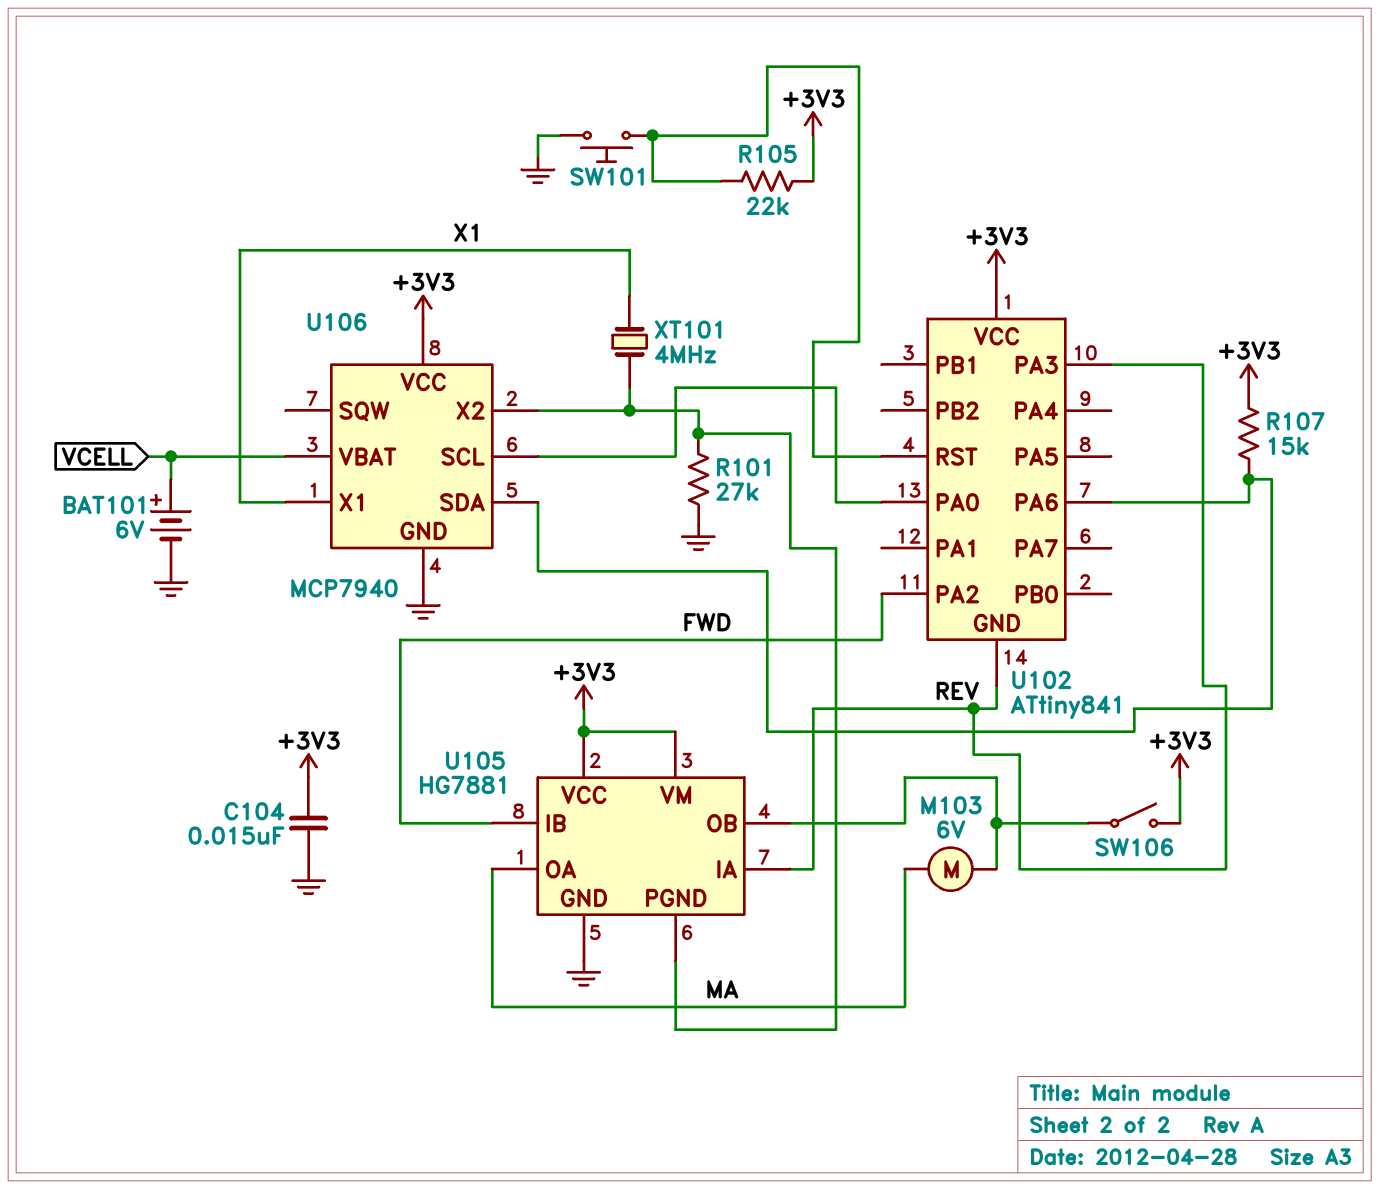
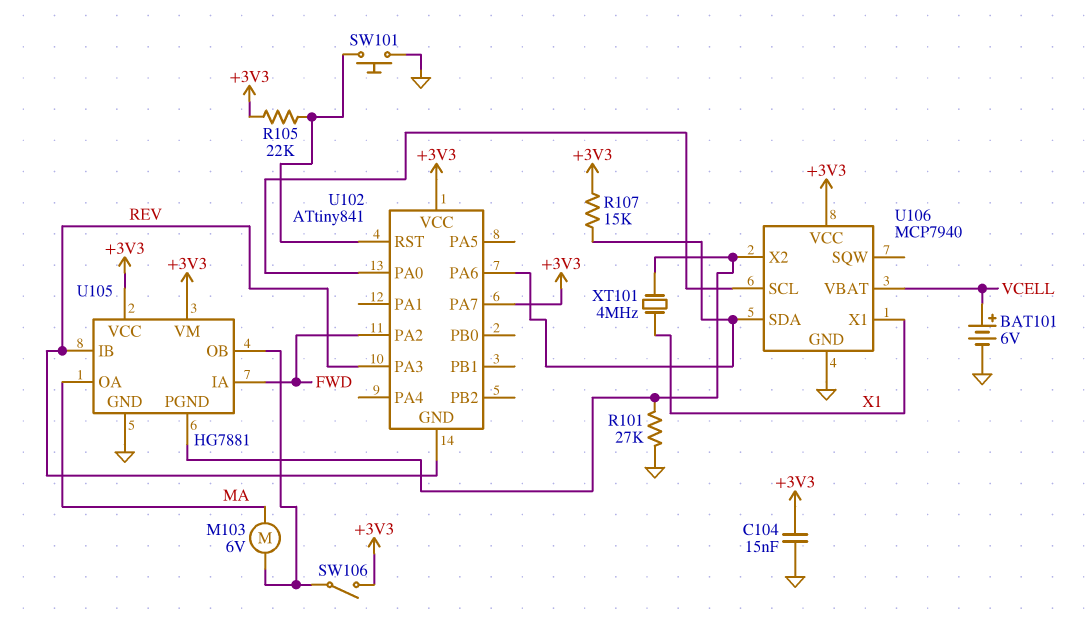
U102 pin PA7: none -> +3V3
U105 pin IA: REV -> FWD
U105 pin IB: FWD -> REV

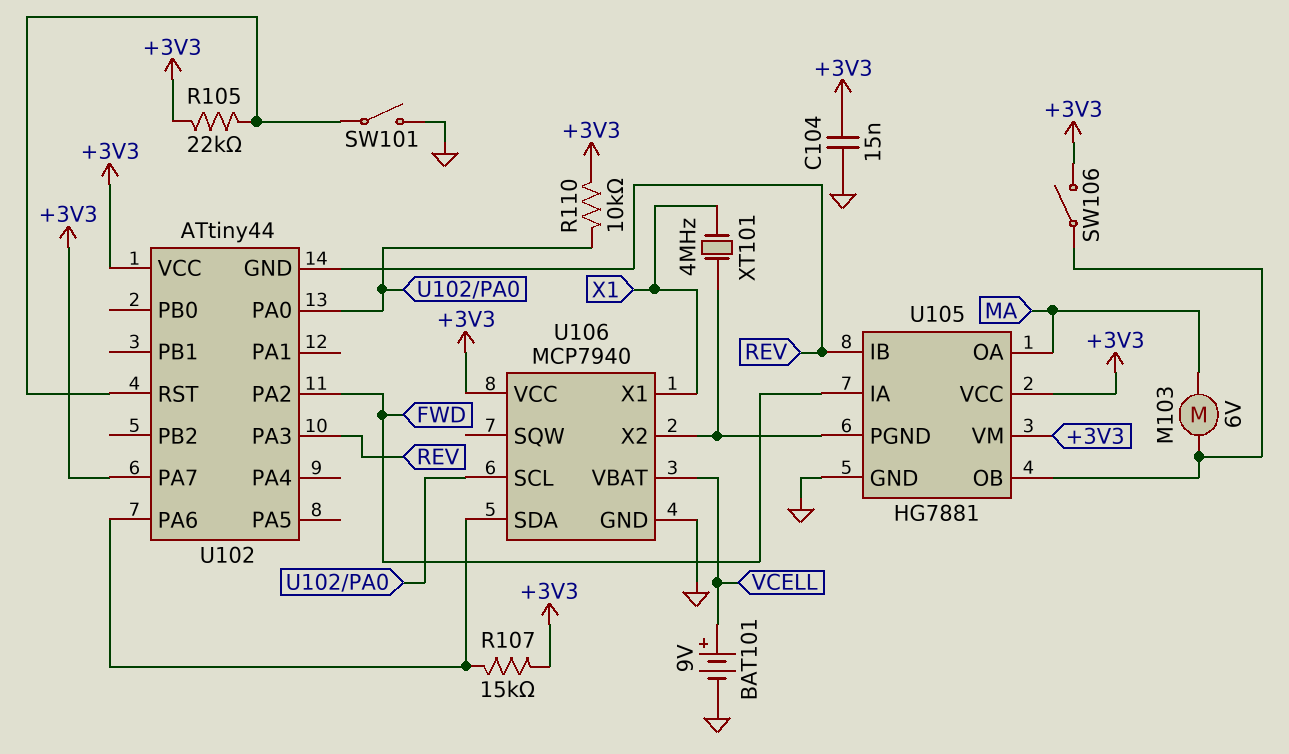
BAT101: 6V (plus VCELL, minus GND) -> 9V (plus VCELL, minus GND)
R101: 27k (GND, U105/PGND) -> none
R110: none -> 10k (+3V3, U102/PA0)
SW101: button (GND, U102/RST) -> switch (GND, U102/RST)
U102: ATtiny841 -> ATtiny44

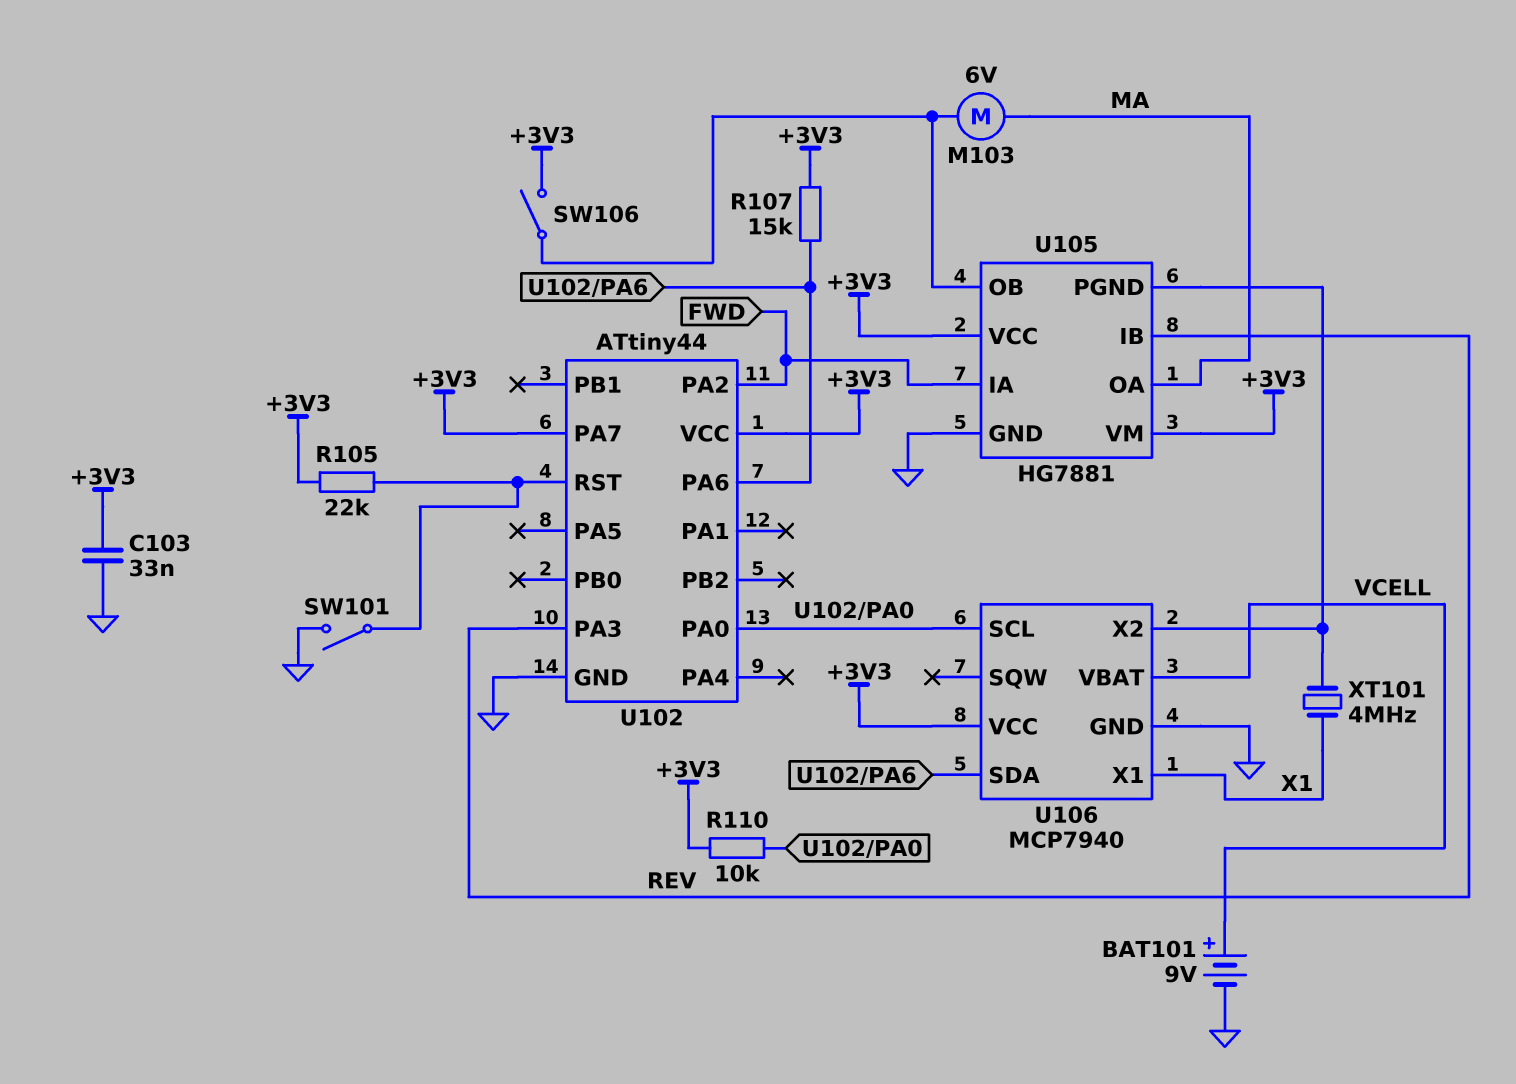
C103: none -> 33nF (+3V3, GND)
C104: 15nF (+3V3, GND) -> none
U102 pin GND: REV -> GND

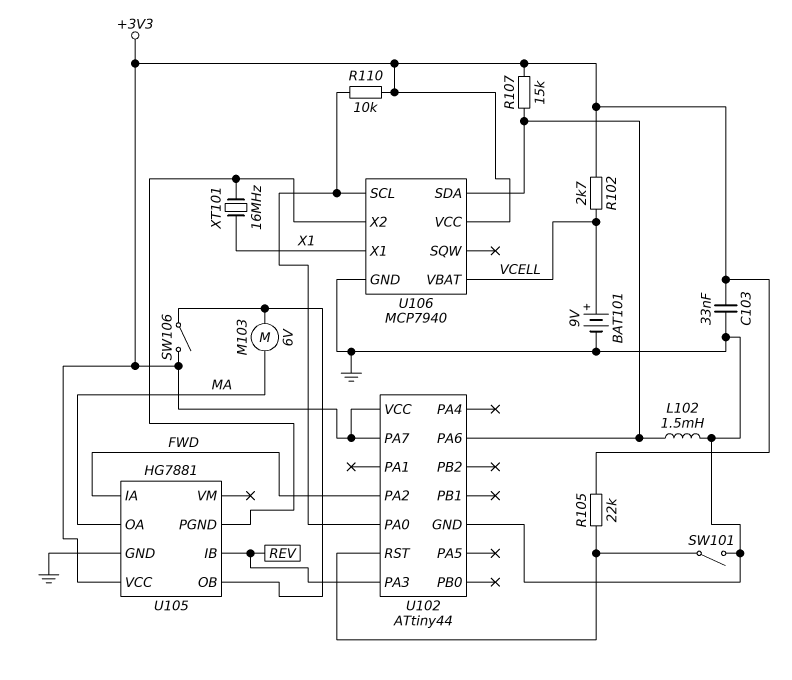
L102: none -> 1.5mH (GND, U102/PA6)
R102: none -> 2.7k (+3V3, VCELL)
U105 pin VM: +3V3 -> none
XT101: 4MHz (U105/PGND, X1) -> 16MHz (U105/PGND, X1)

